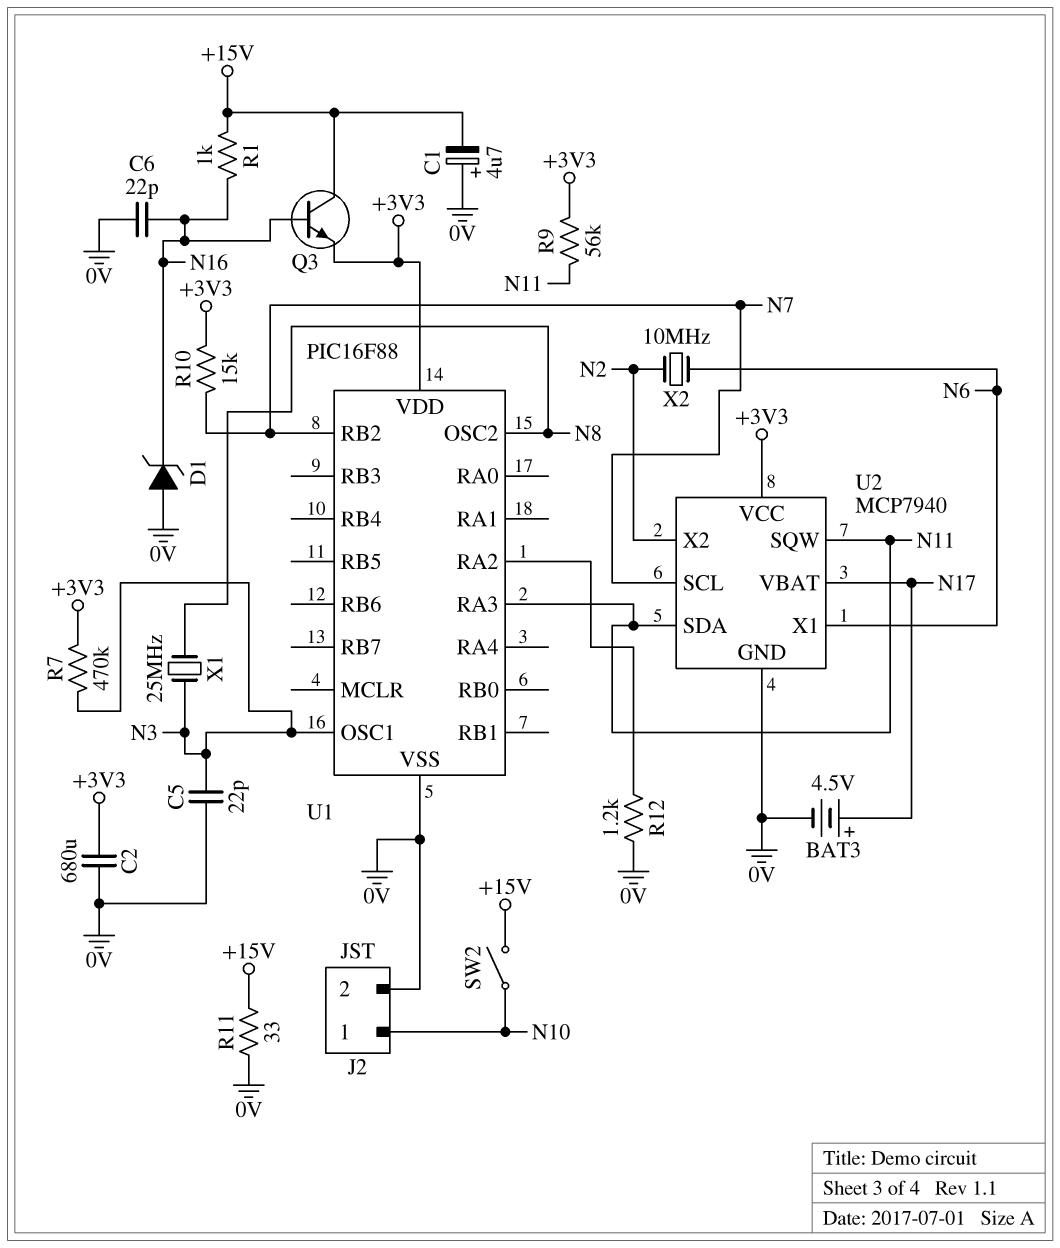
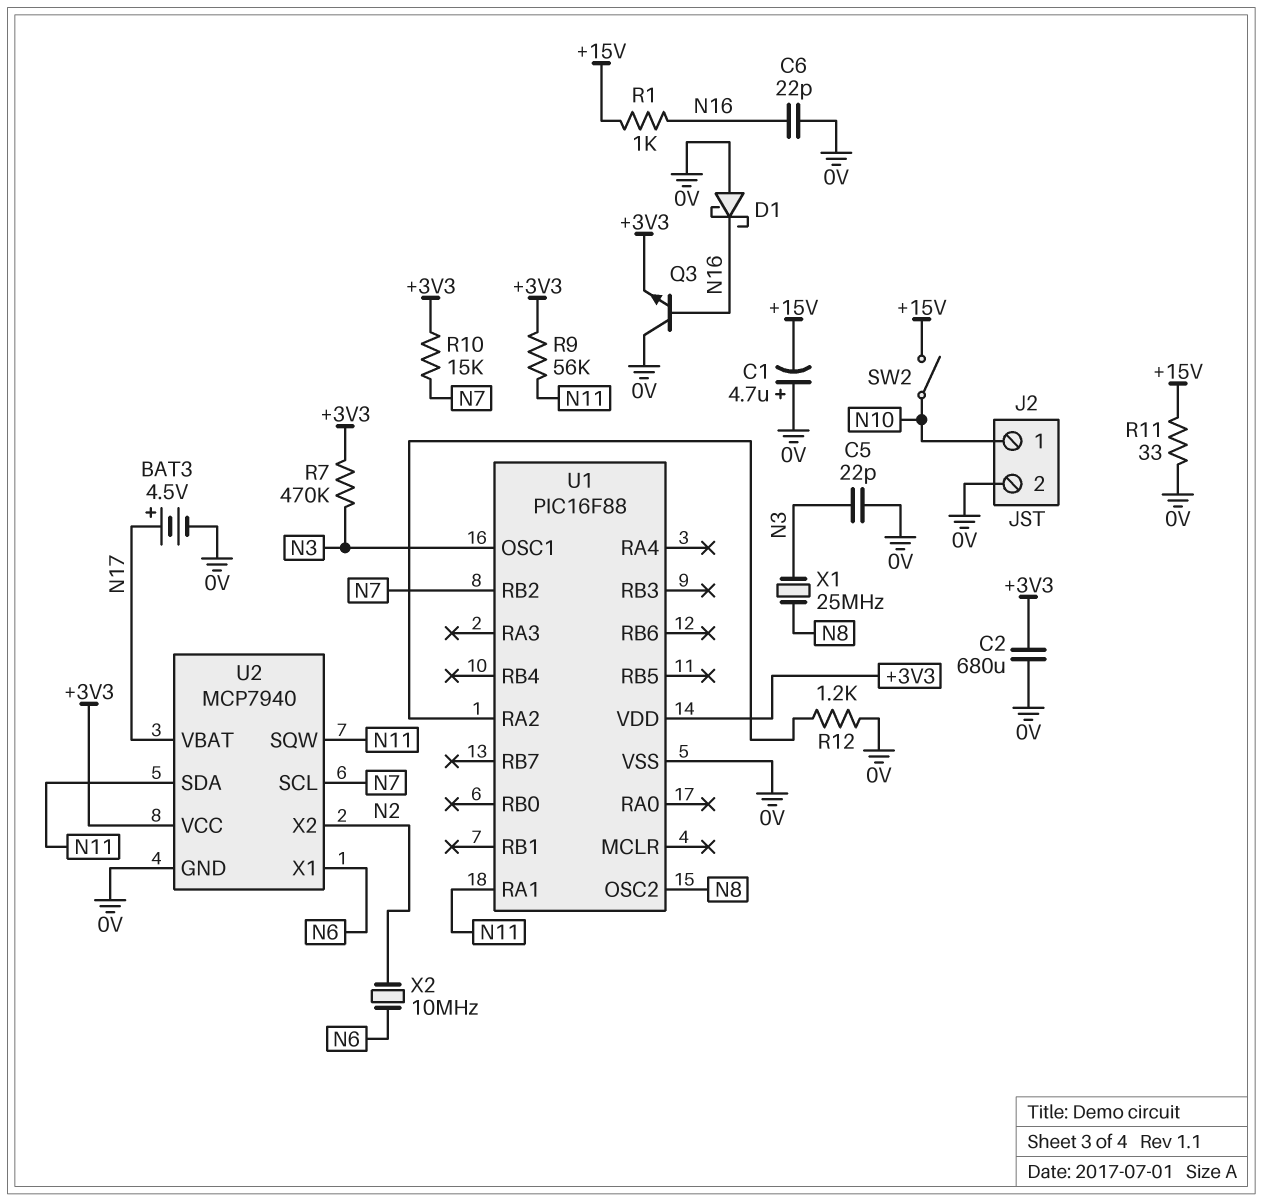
D1: zener (A 0V, K N16) -> schottky (A 0V, K N16)
Q3: NPN (B N16, C +15V, E +3V3) -> NPN (B N16, C 0V, E +3V3)
U1 pin RA1: none -> N11
U1 pin RA3: N11 -> none

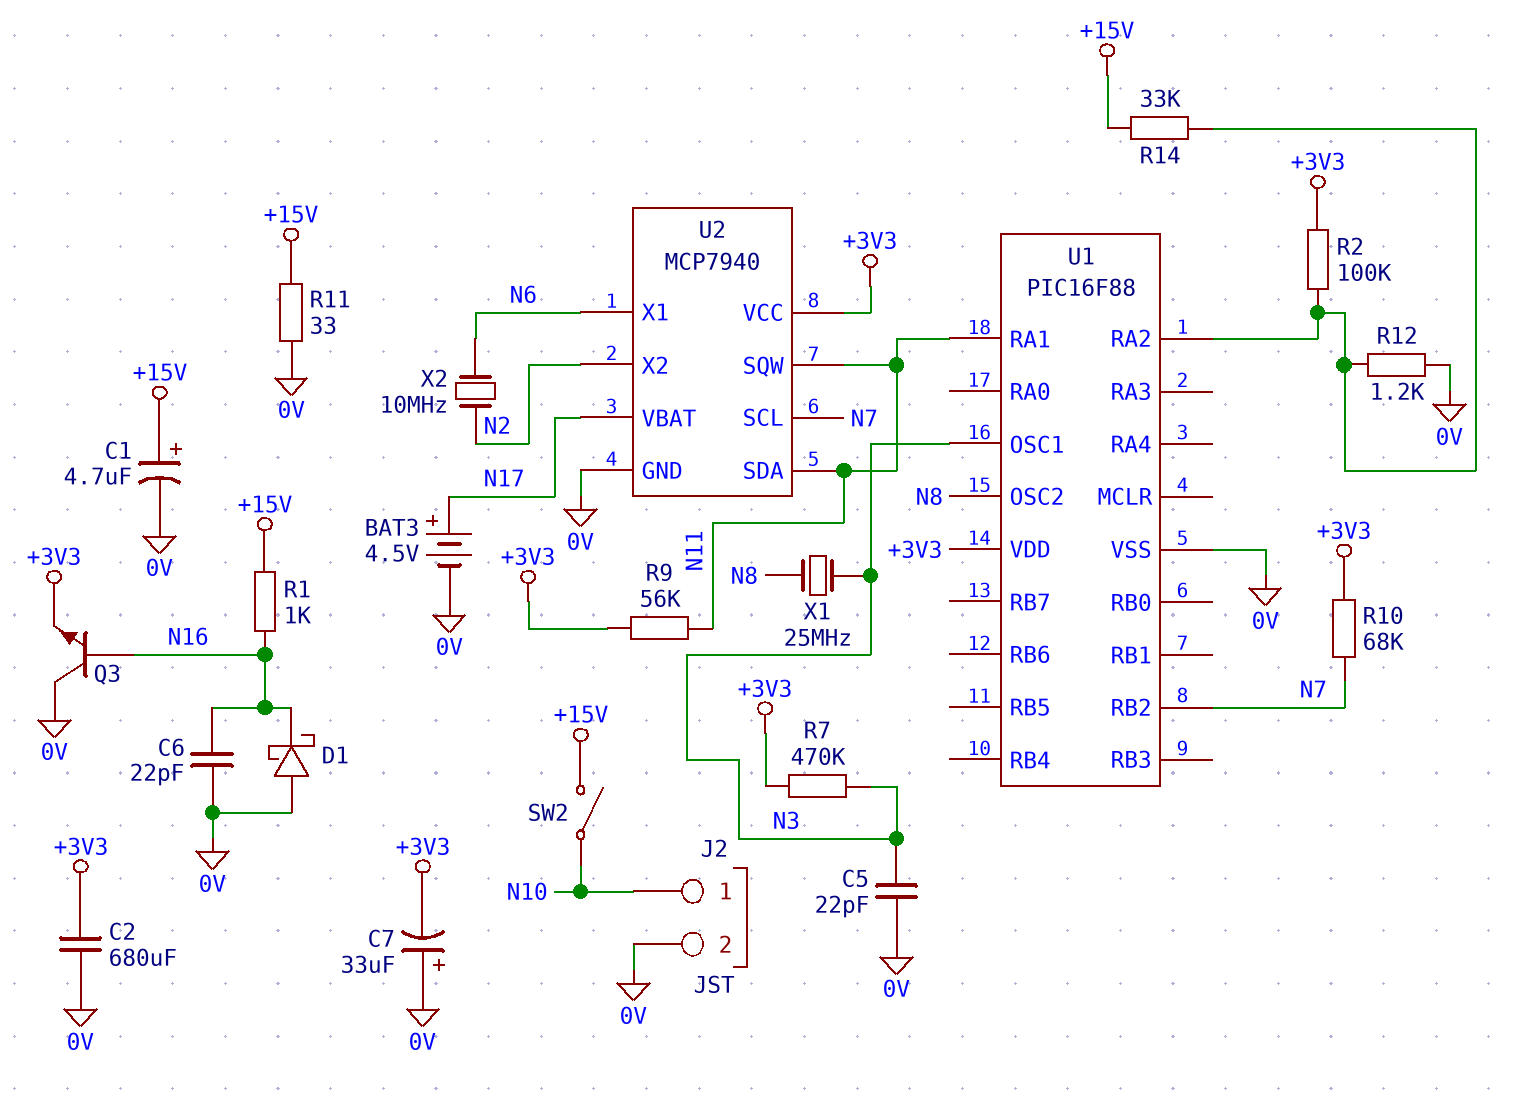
C1: 4.7uF (plus 0V, minus +15V) -> 4.7uF (plus +15V, minus 0V)
C7: none -> 33uF (plus 0V, minus +3V3)
R2: none -> 100k (+3V3, U1/RA2)
R10: 15k (+3V3, N7) -> 68k (+3V3, N7)
R14: none -> 33k (+15V, U1/RA2)

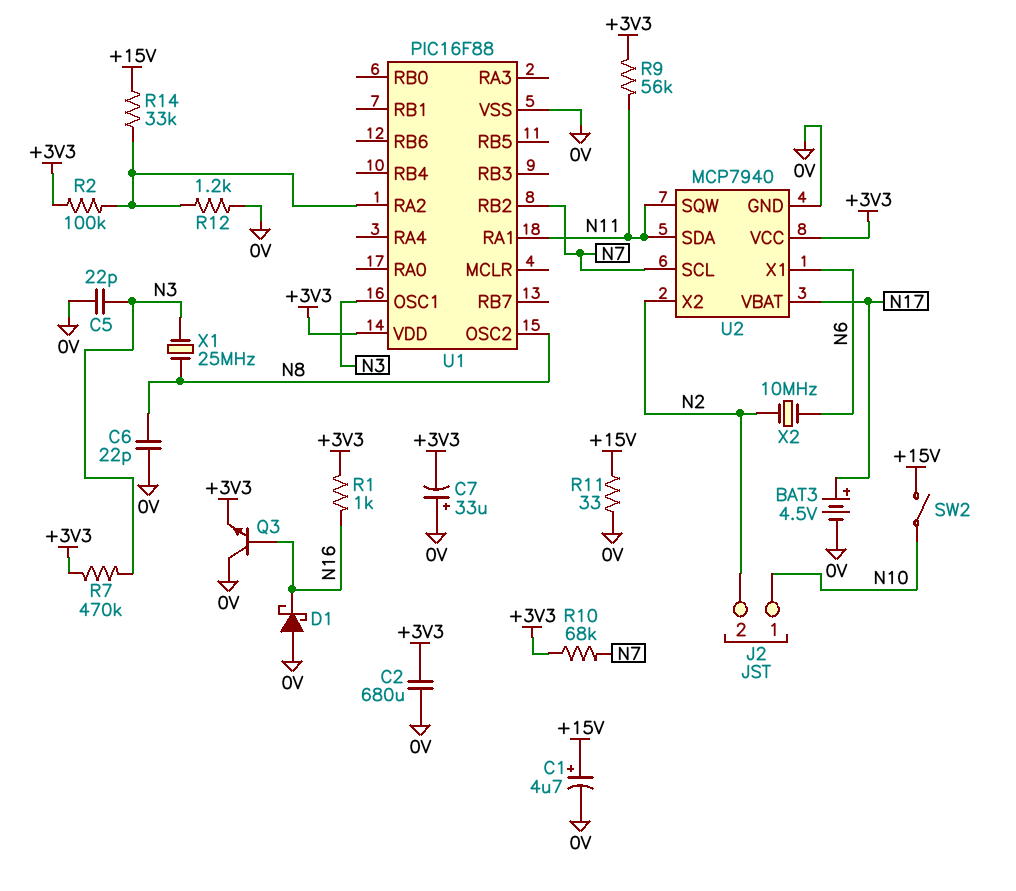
C6: 22pF (0V, N16) -> 22pF (0V, N8)
J2 pin 2: 0V -> N2
R1: 1k (+15V, N16) -> 1k (+3V3, N16)

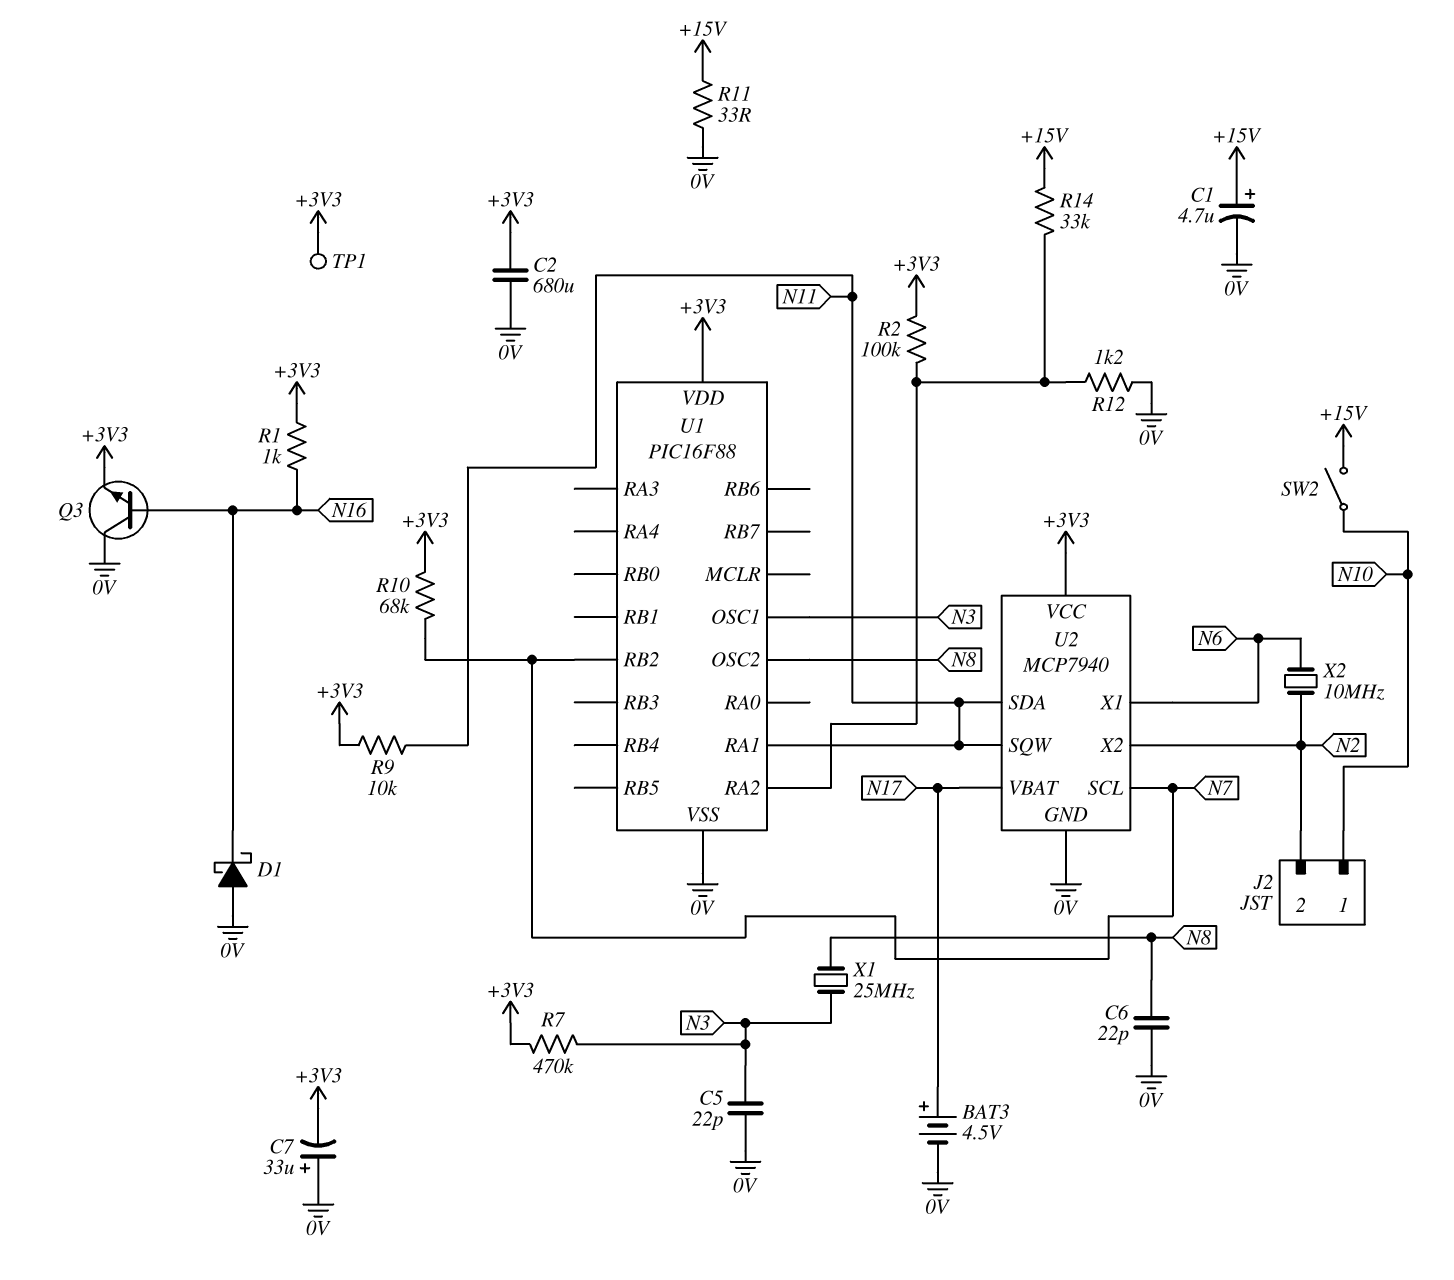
R9: 56k (+3V3, N11) -> 10k (+3V3, N11)
TP1: none -> test point (+3V3)

